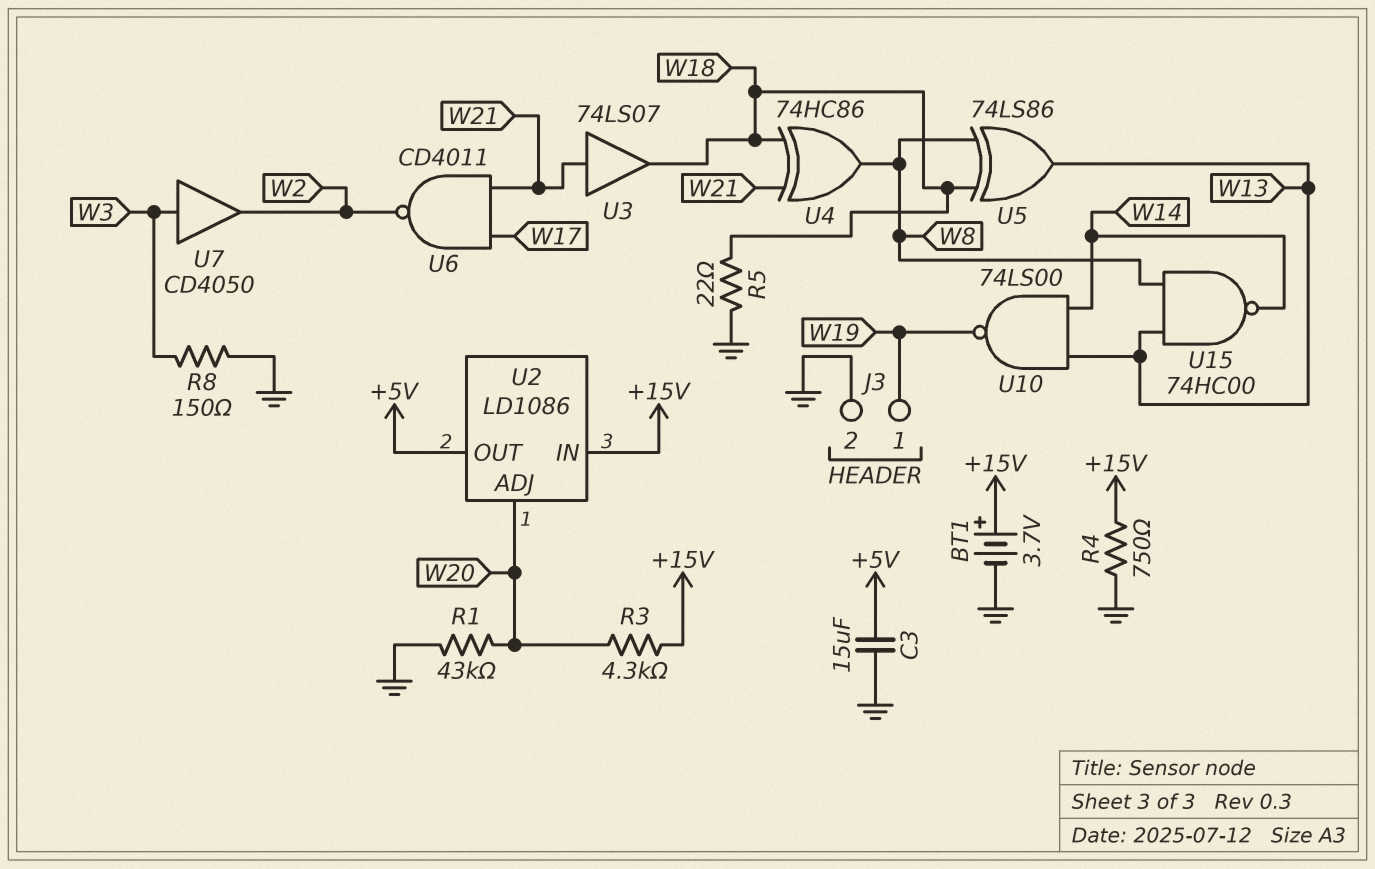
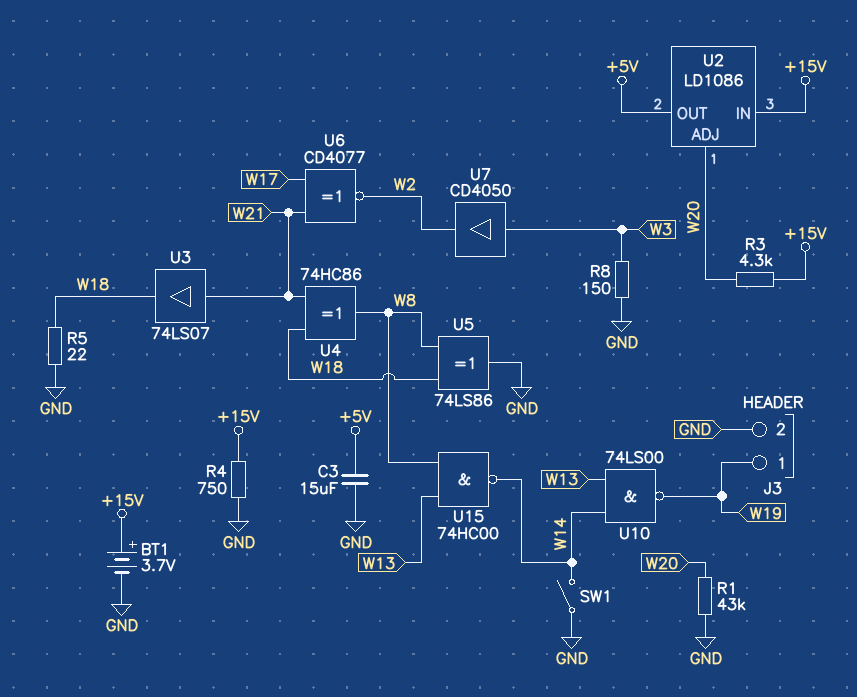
SW1: none -> switch (GND, W14)
U5: XOR 74LS86 (in W8, in W18, out W13) -> XOR 74LS86 (in W8, in W18, out GND)
U6: NAND CD4011 (in W17, in W21, out W2) -> XNOR CD4077 (in W17, in W21, out W2)

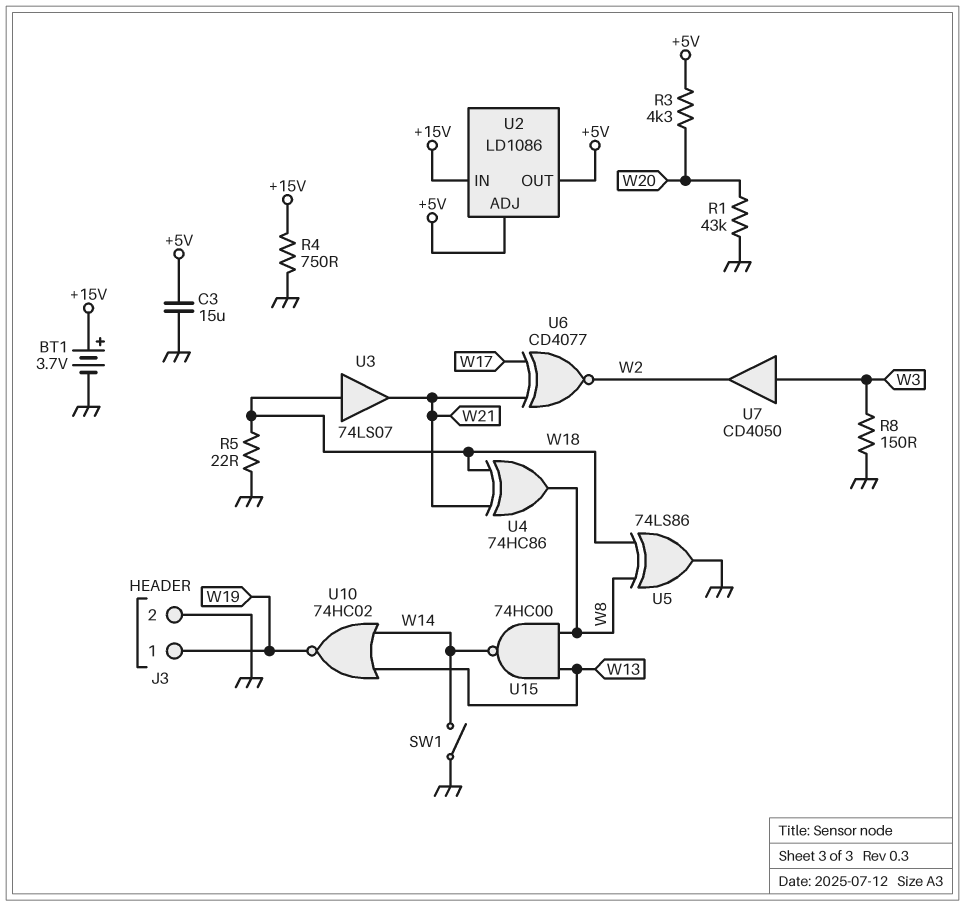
R3: 4.3k (+15V, W20) -> 4.3k (+5V, W20)
U2 pin ADJ: W20 -> +5V
U3: buffer 74LS07 (in W21, out W18) -> buffer 74LS07 (in W18, out W21)
U10: NAND 74LS00 (in W13, in W14, out W19) -> NOR 74HC02 (in W13, in W14, out W19)

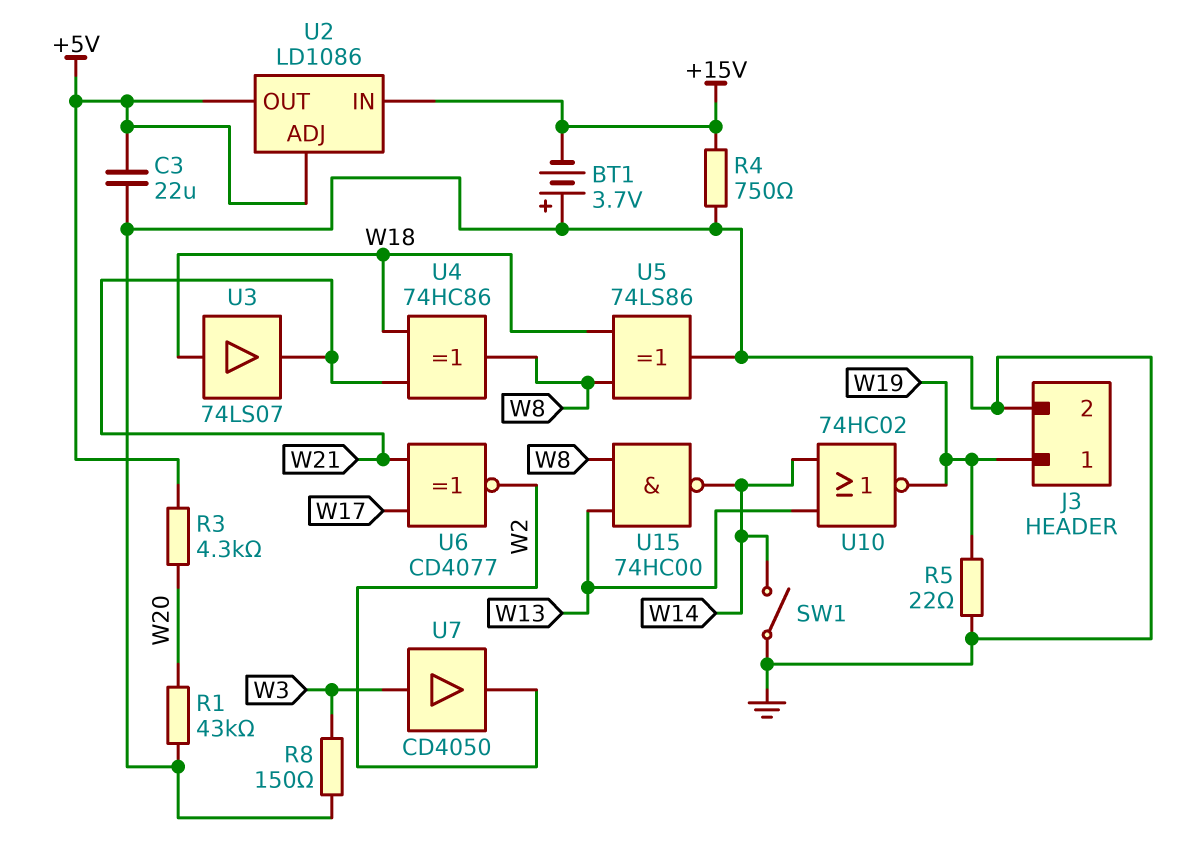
BT1: 3.7V (plus +15V, minus GND) -> 3.7V (plus GND, minus +15V)
C3: 15uF (+5V, GND) -> 22uF (+5V, GND)
R5: 22 (GND, W18) -> 22 (GND, W19)

